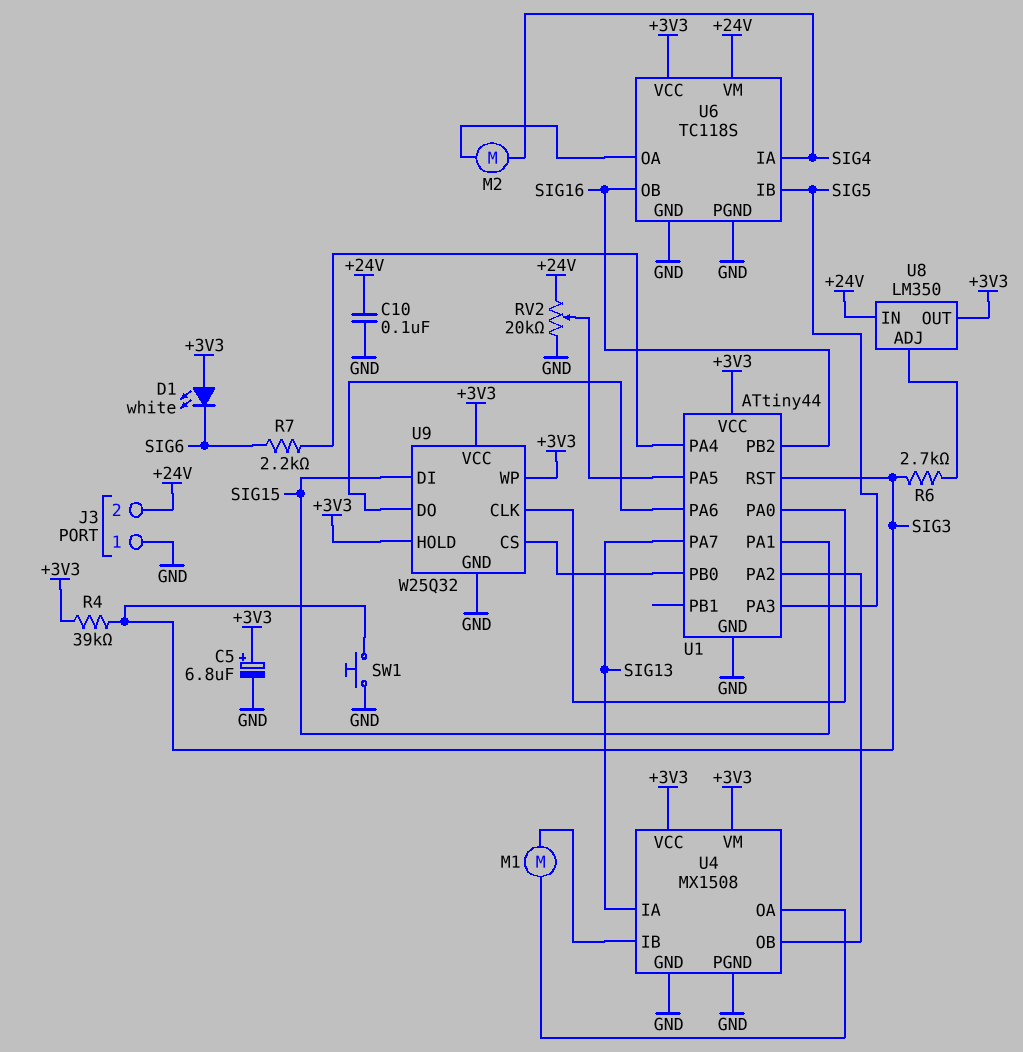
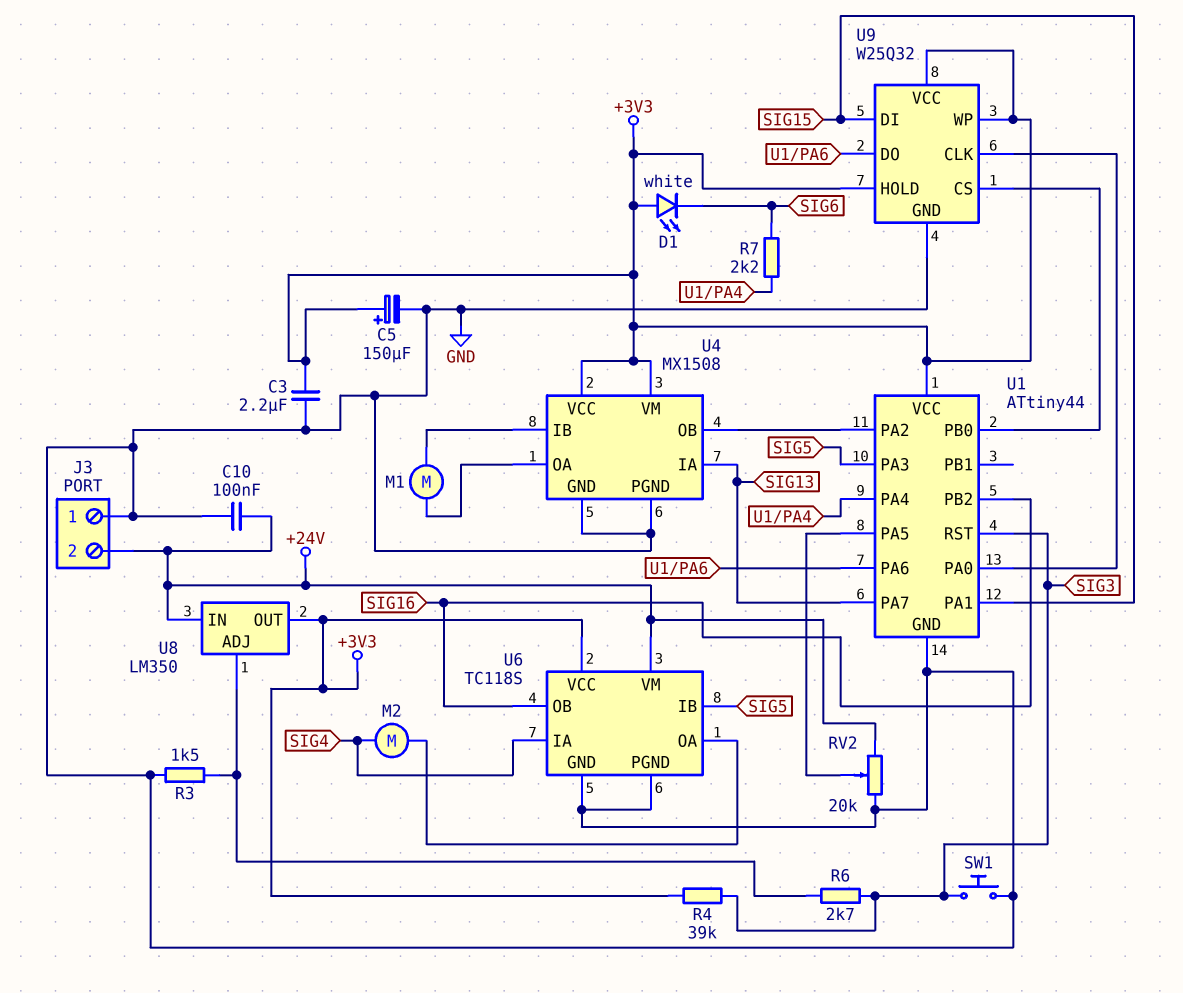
C3: none -> 2.2uF (+3V3, GND)
C5: 6.8uF (plus +3V3, minus GND) -> 150uF (plus +3V3, minus GND)
R3: none -> 1.5k (GND, U8/ADJ)

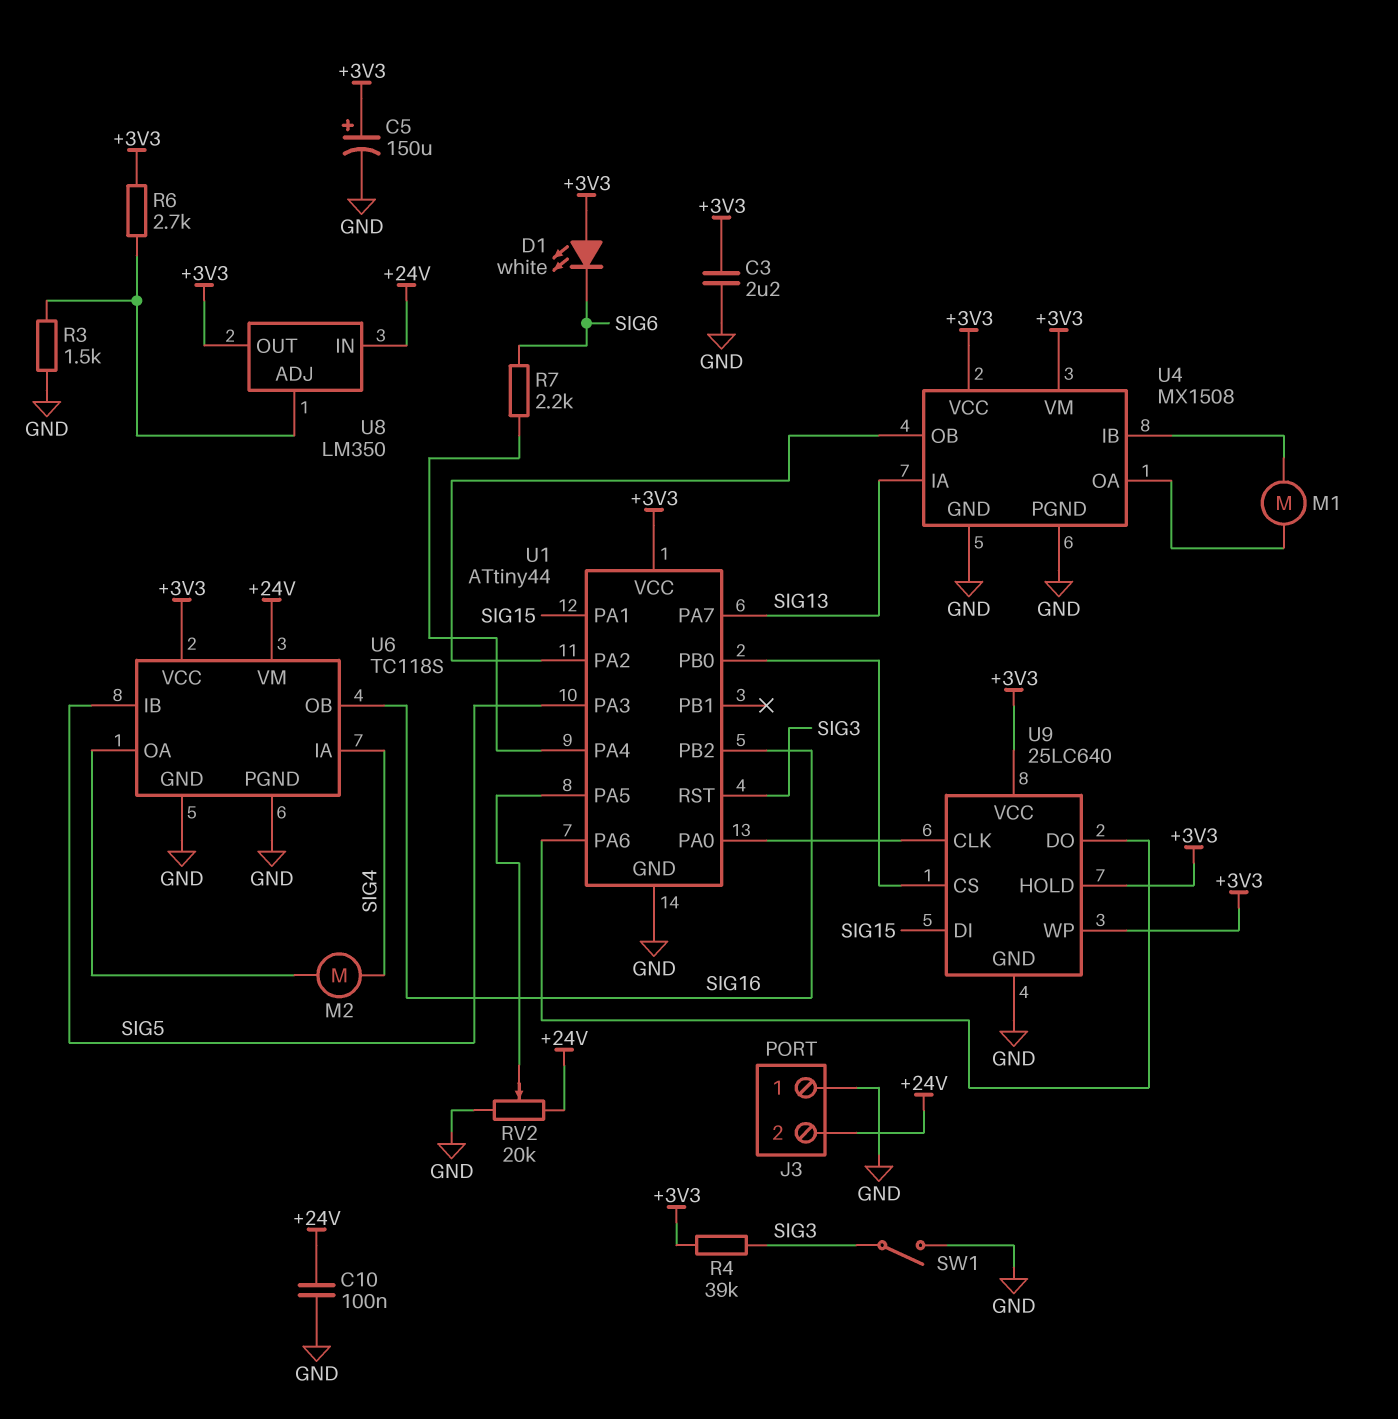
R6: 2.7k (SIG3, U8/ADJ) -> 2.7k (+3V3, U8/ADJ)
SW1: button (GND, SIG3) -> switch (GND, SIG3)
U9: W25Q32 -> 25LC640

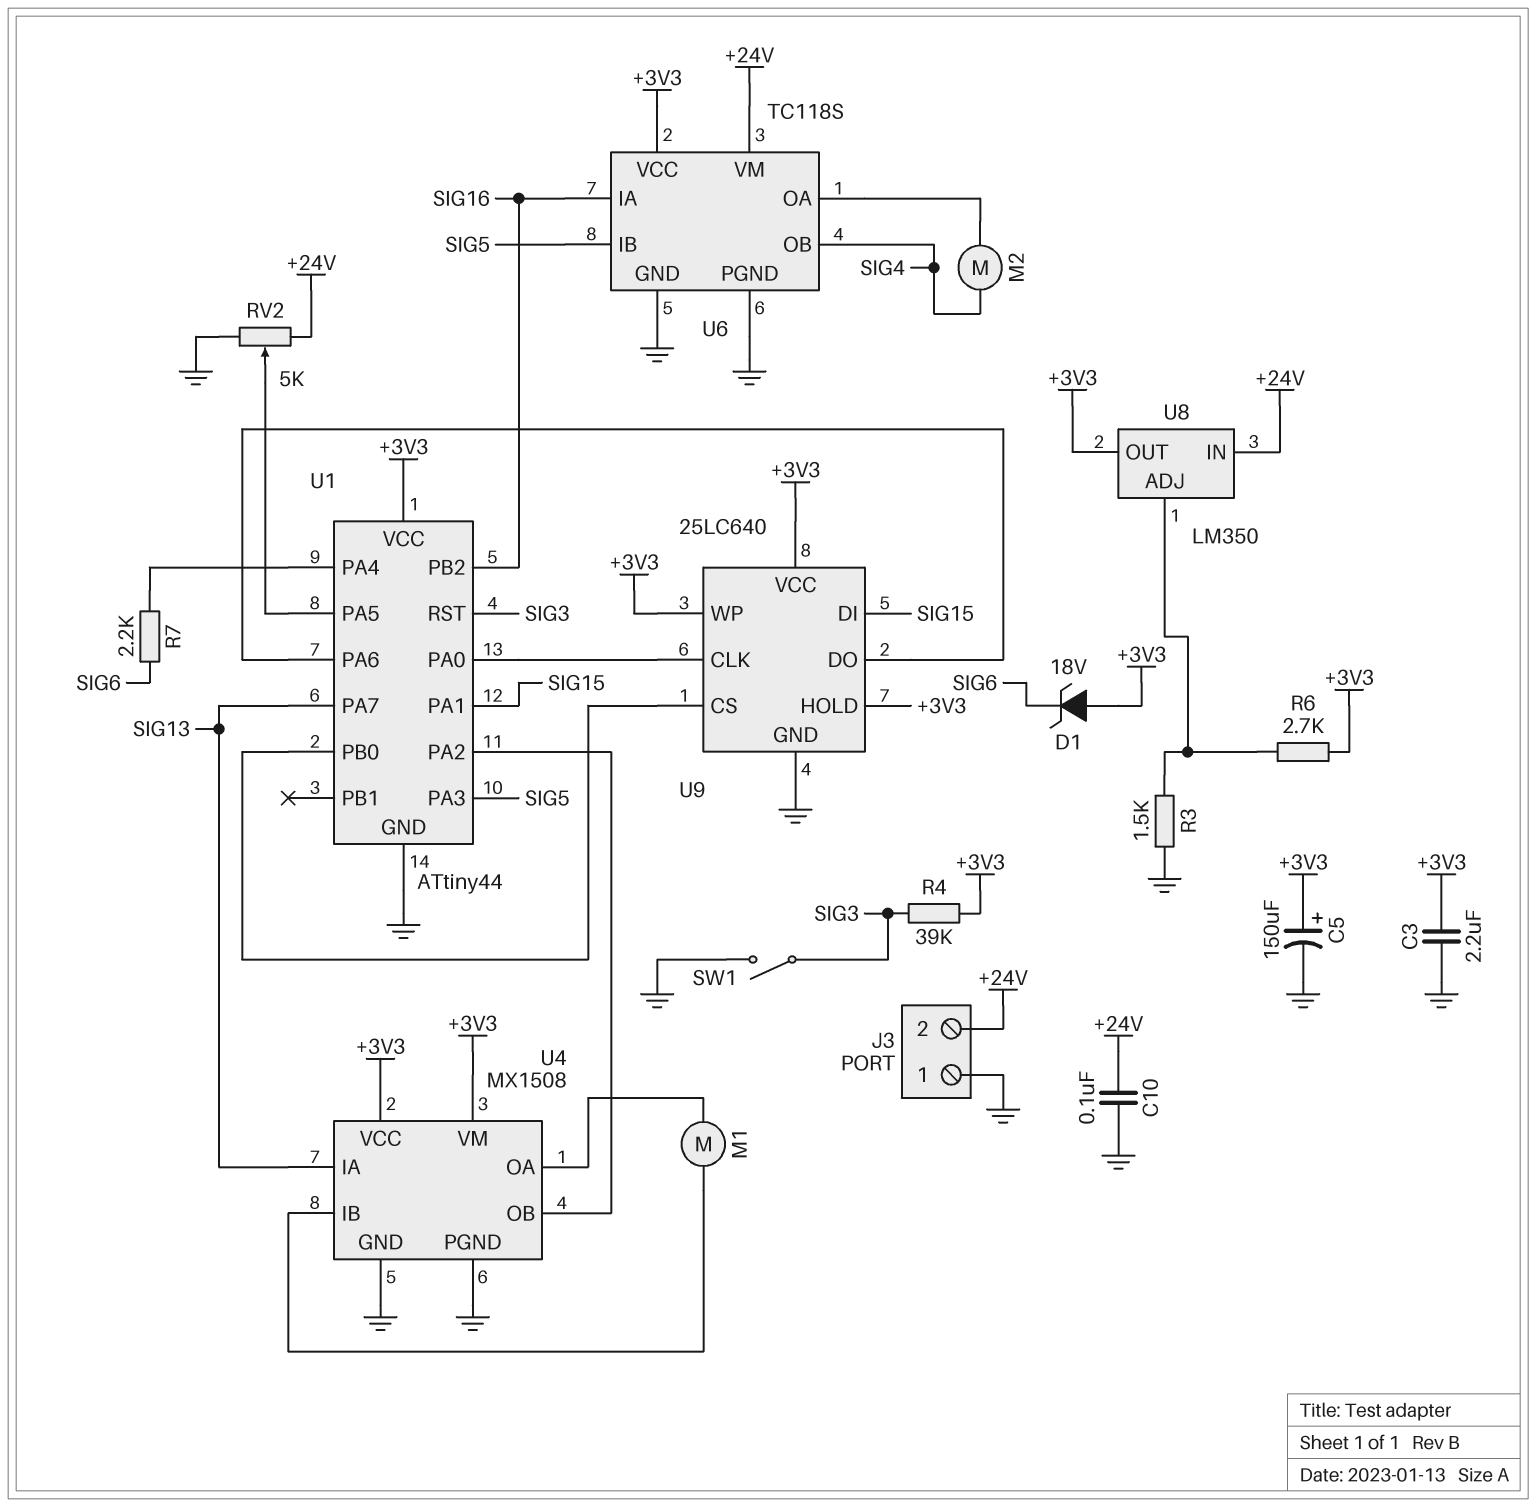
D1: LED white (A +3V3, K SIG6) -> zener 18V (A +3V3, K SIG6)
RV2: 20k (+24V, GND, wiper U1/PA5) -> 5k (+24V, GND, wiper U1/PA5)
U6 pin IA: SIG4 -> SIG16
U6 pin OB: SIG16 -> SIG4

